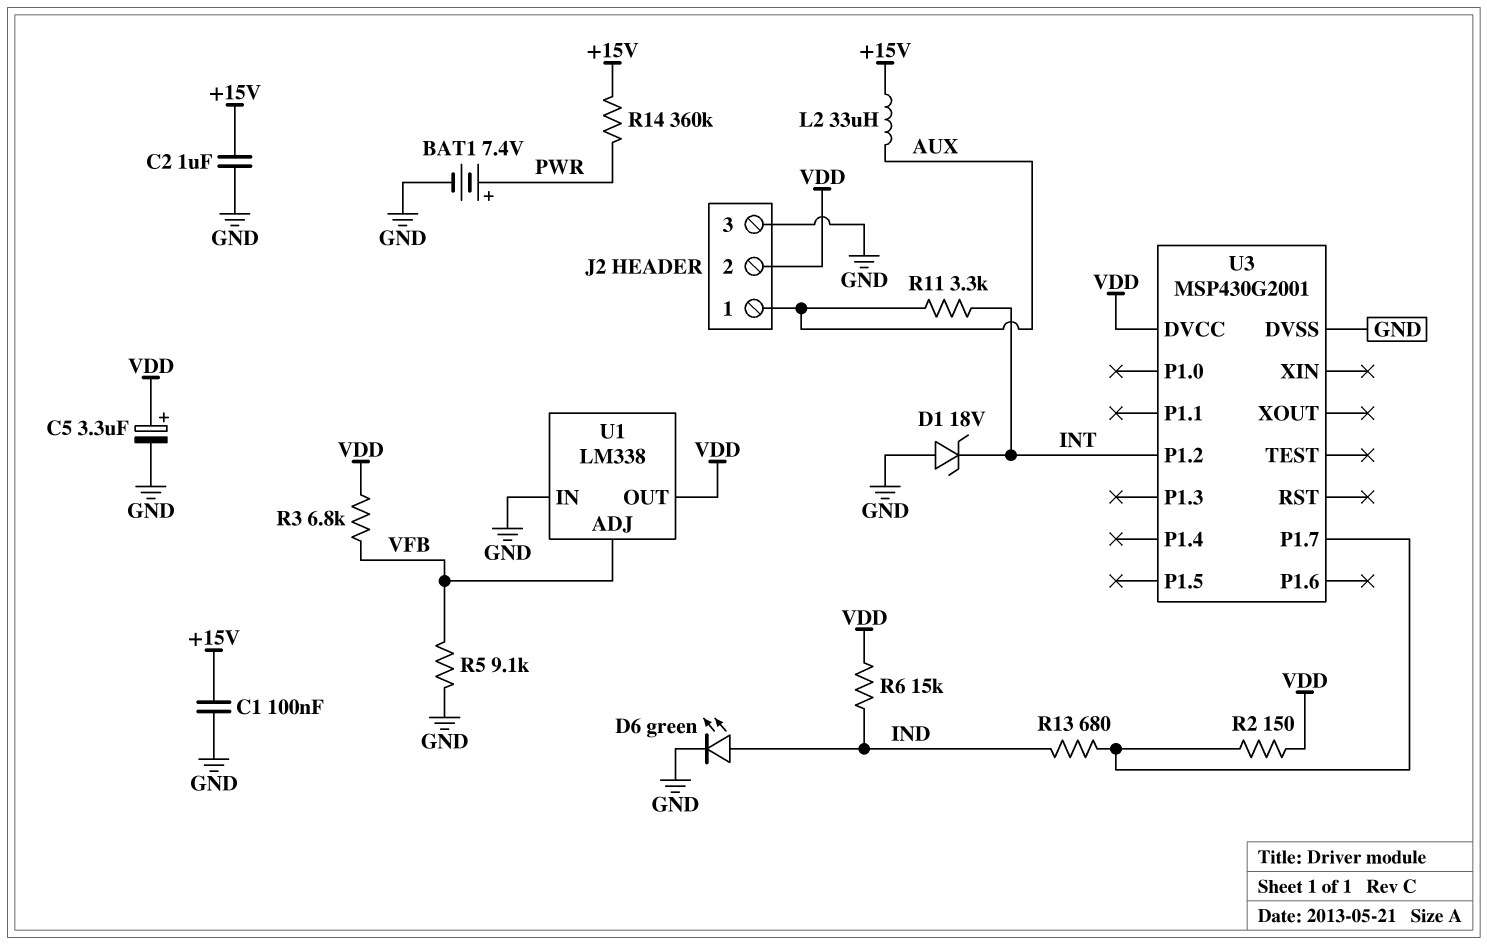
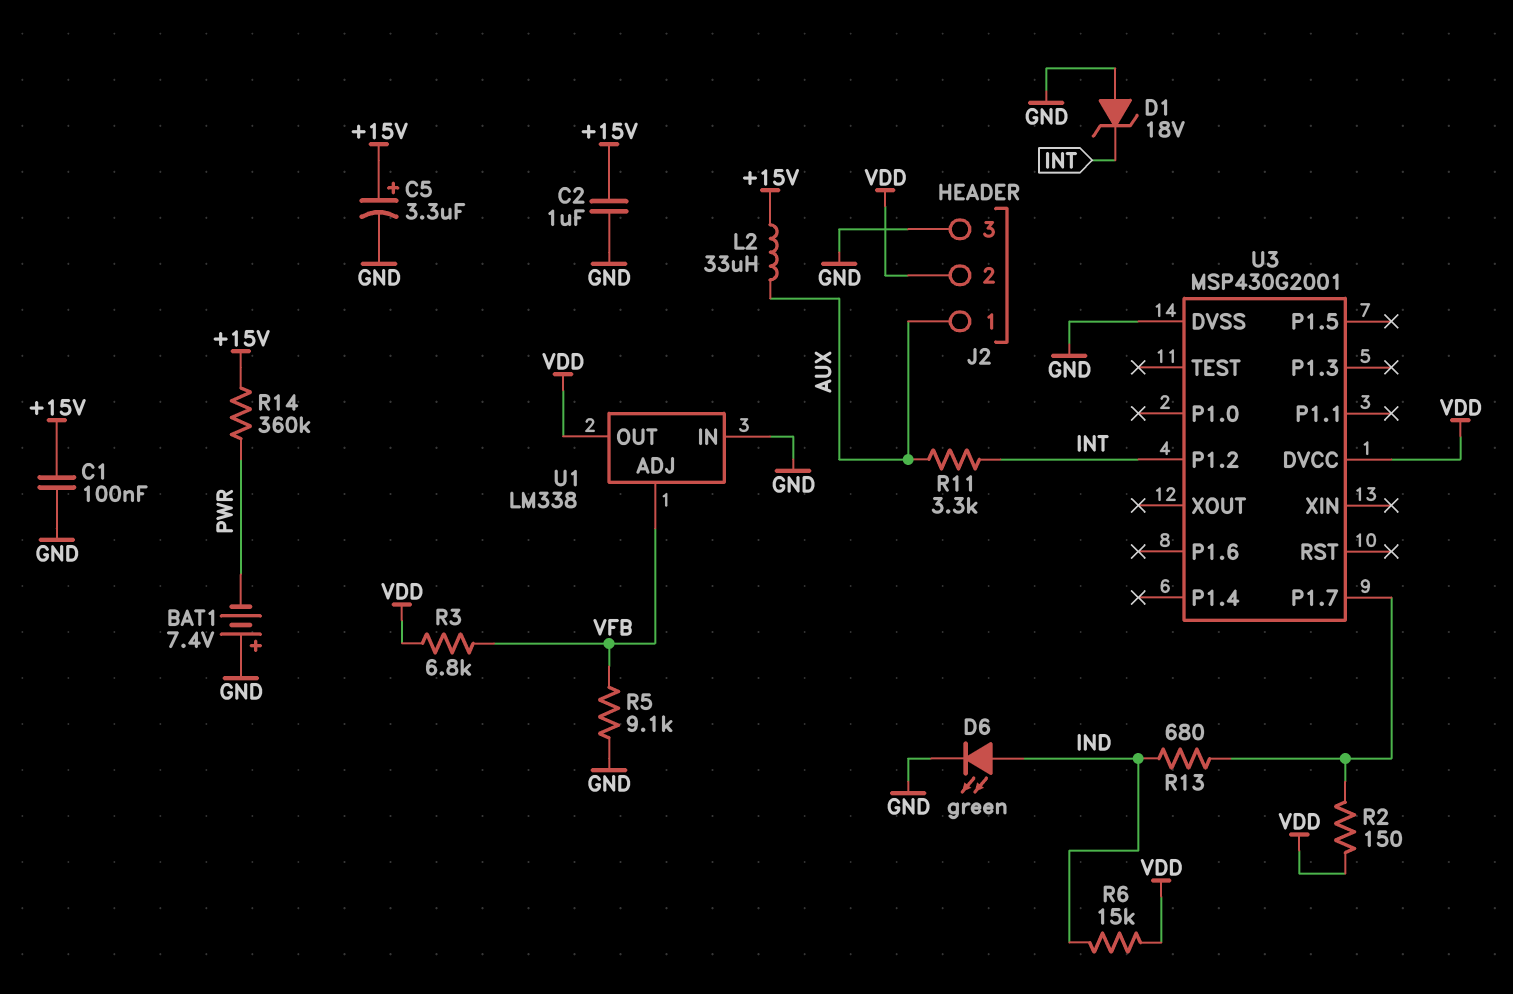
BAT1: 7.4V (plus PWR, minus GND) -> 7.4V (plus GND, minus PWR)
C5: 3.3uF (plus VDD, minus GND) -> 3.3uF (plus +15V, minus GND)

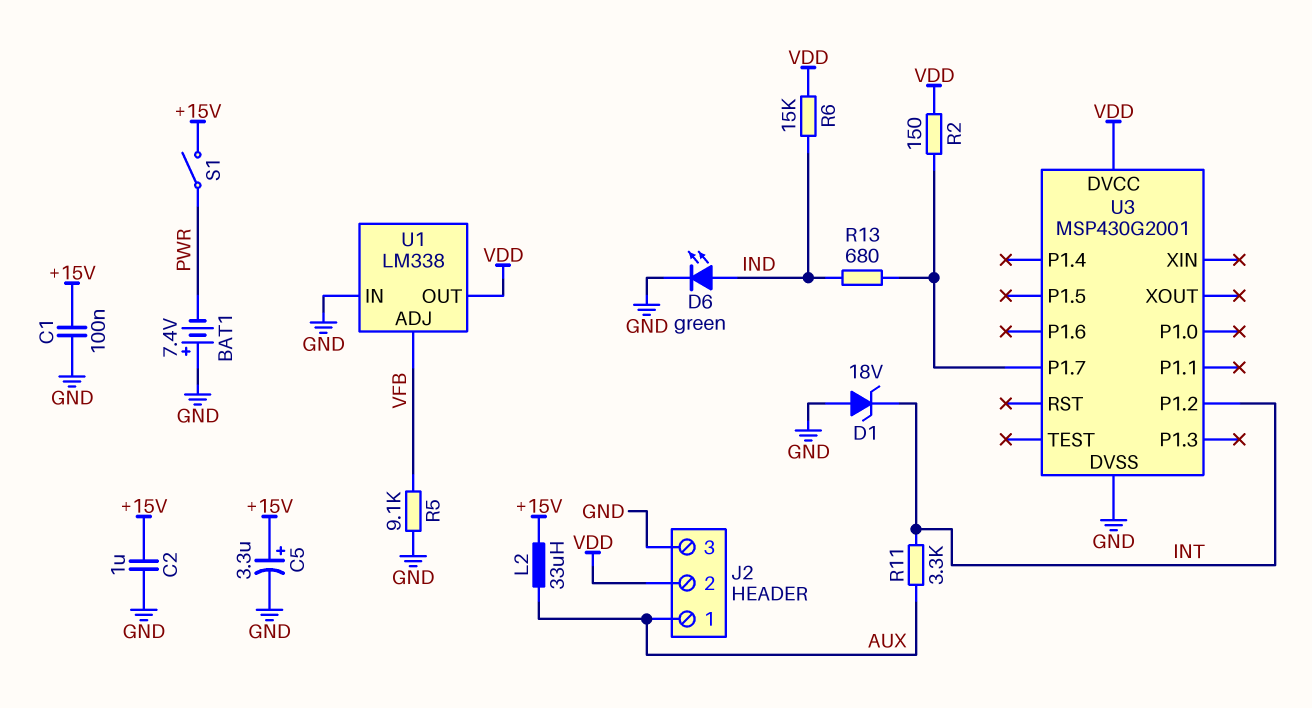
R3: 6.8k (VDD, VFB) -> none
R14: 360k (+15V, PWR) -> none
S1: none -> switch (+15V, PWR)

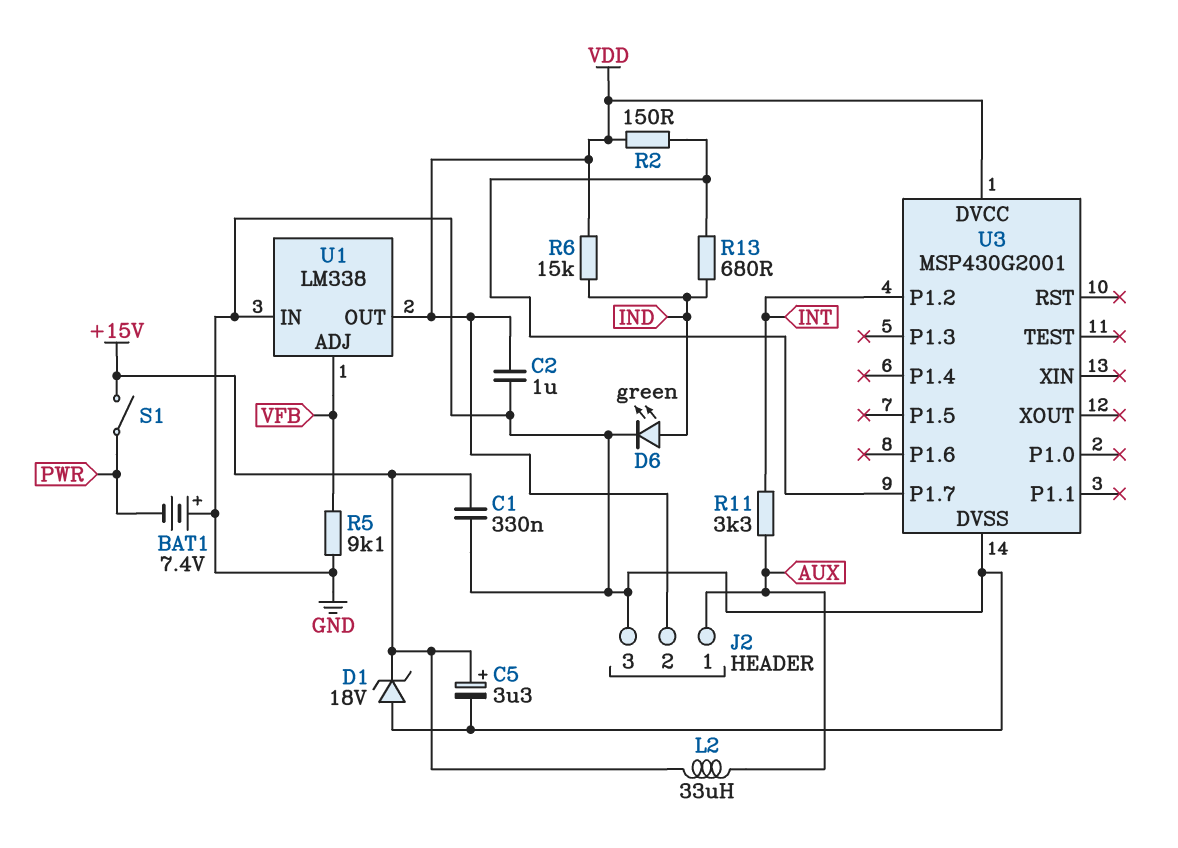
C1: 100nF (+15V, GND) -> 330nF (+15V, GND)
C2: 1uF (+15V, GND) -> 1uF (GND, VDD)
D1: zener 18V (A GND, K INT) -> zener 18V (A GND, K +15V)

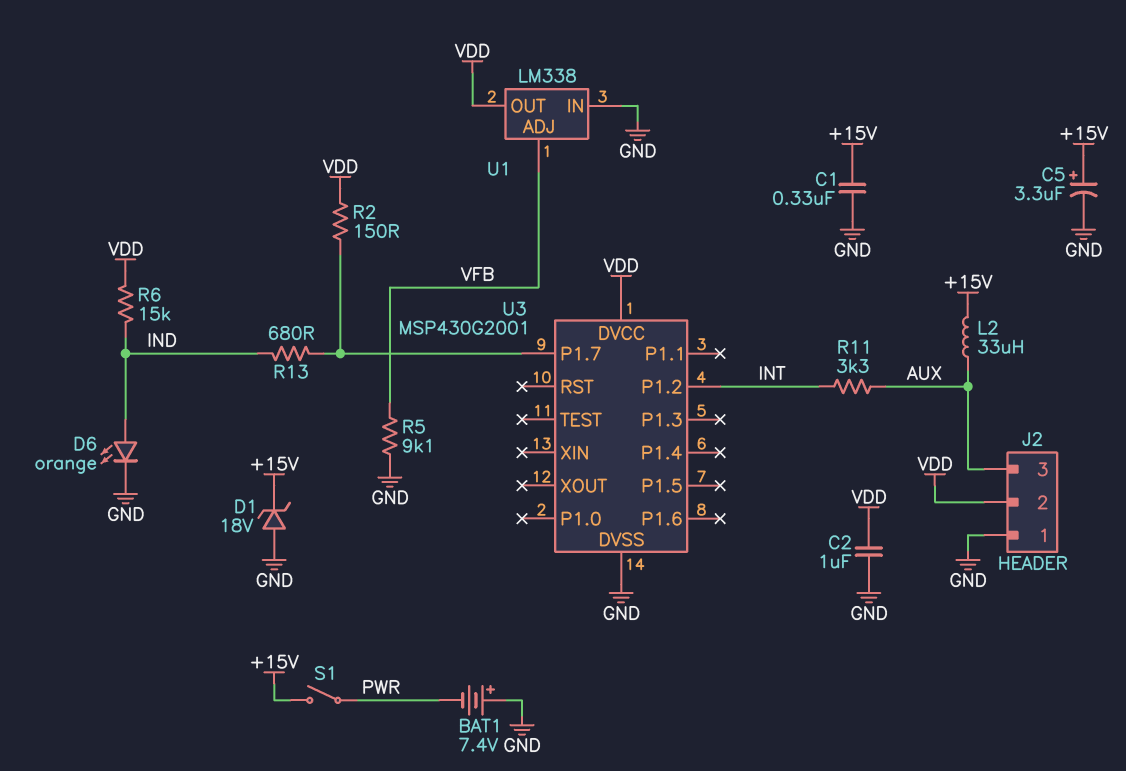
D6: LED green (A IND, K GND) -> LED orange (A IND, K GND)
J2 pin 1: AUX -> GND
J2 pin 3: GND -> AUX

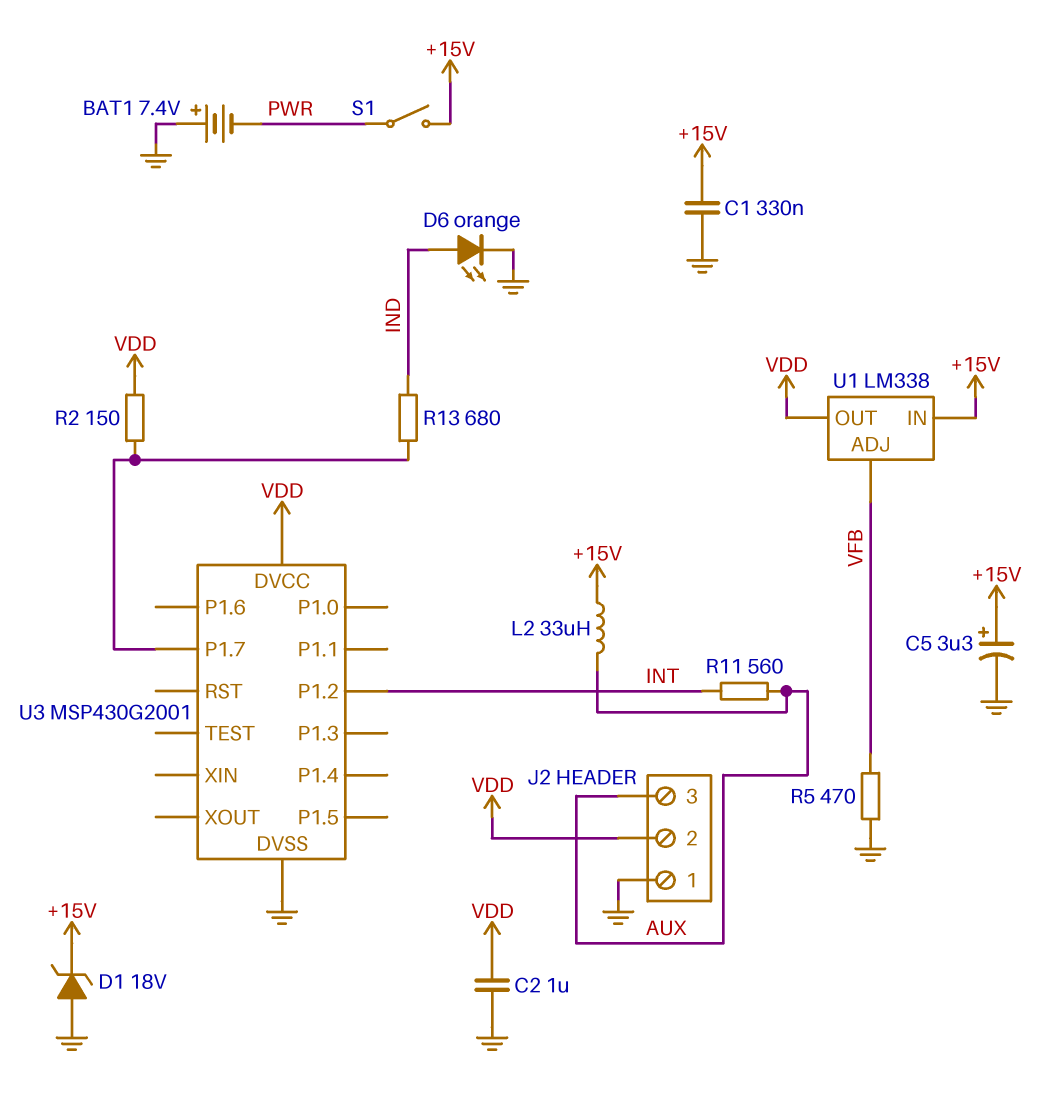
R5: 9.1k (GND, VFB) -> 470 (GND, VFB)
R6: 15k (IND, VDD) -> none
R11: 3.3k (AUX, INT) -> 560 (AUX, INT)
U1 pin IN: GND -> +15V

